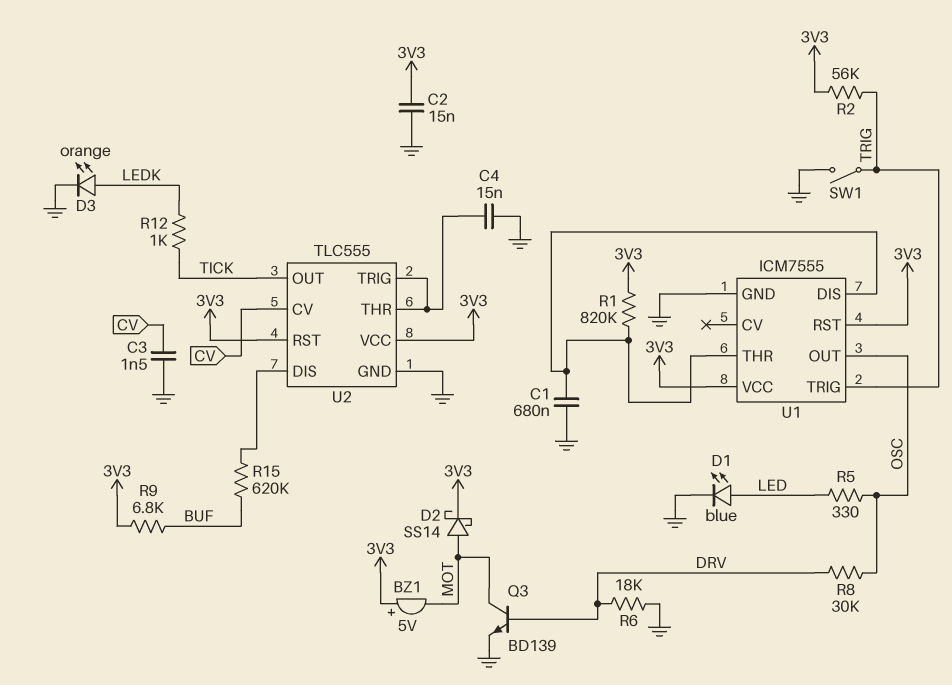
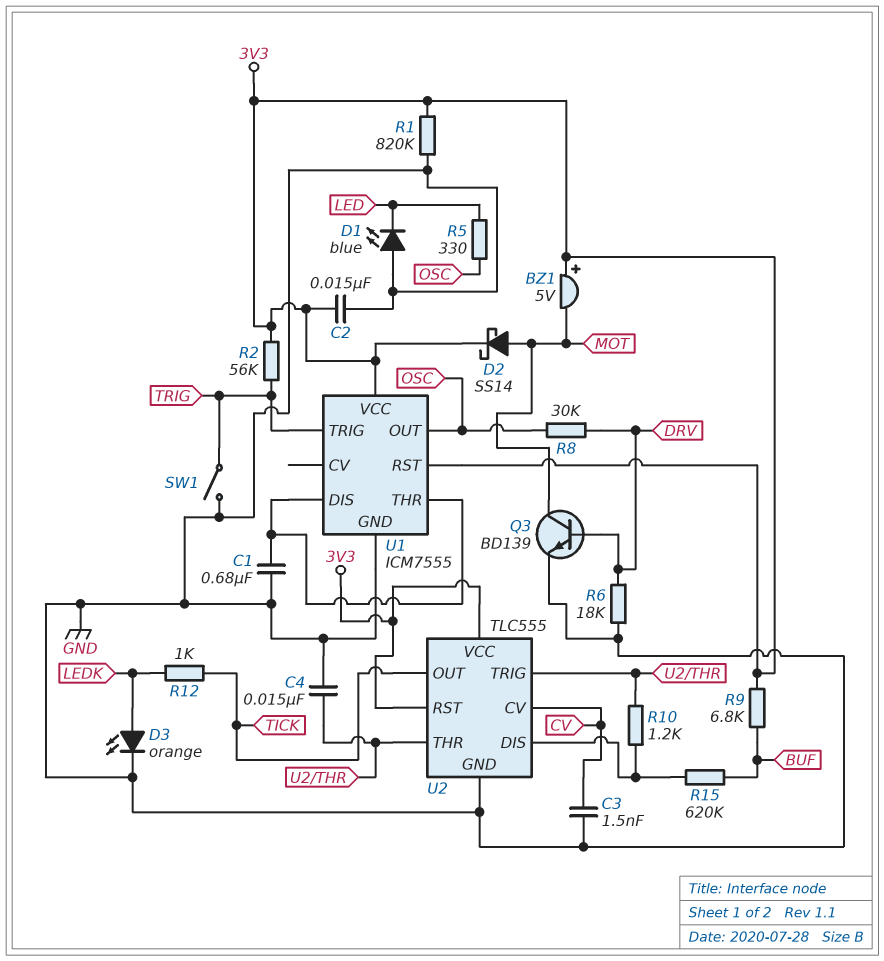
D1: LED blue (A LED, K GND) -> LED blue (A GND, K LED)
R1: 820k (3V3, U1/DIS) -> 820k (3V3, GND)
R10: none -> 1.2k (U2/DIS, U2/THR)

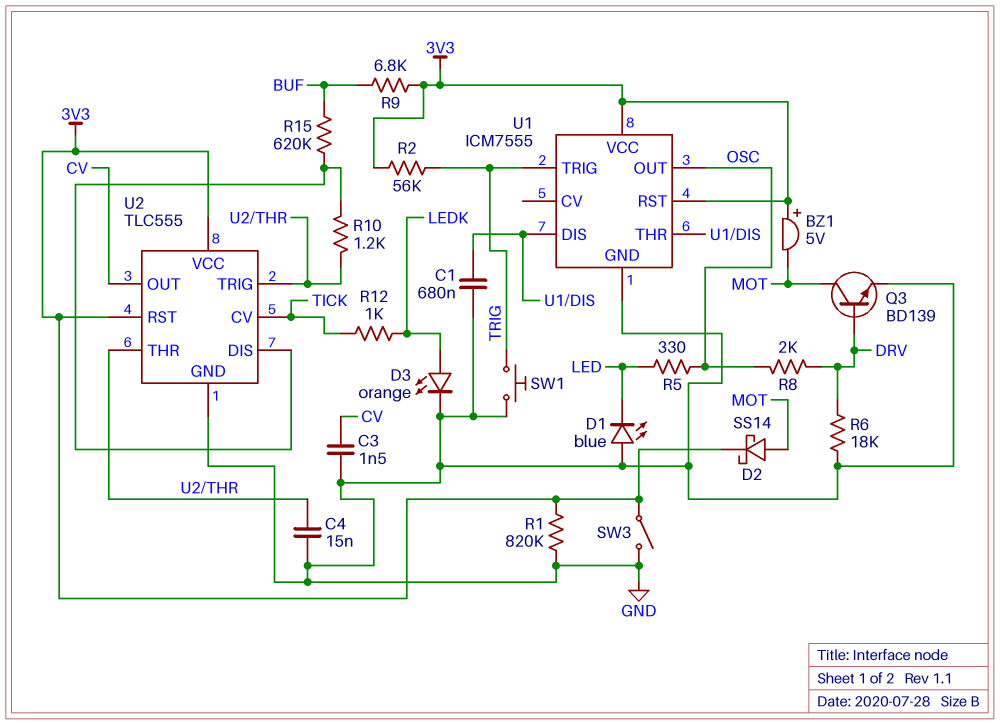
C2: 15nF (3V3, GND) -> none
R8: 30k (DRV, OSC) -> 2k (DRV, OSC)
SW1: switch (GND, TRIG) -> button (GND, TRIG)
SW3: none -> switch (3V3, GND)
U2 pin CV: CV -> TICK
U2 pin OUT: TICK -> CV

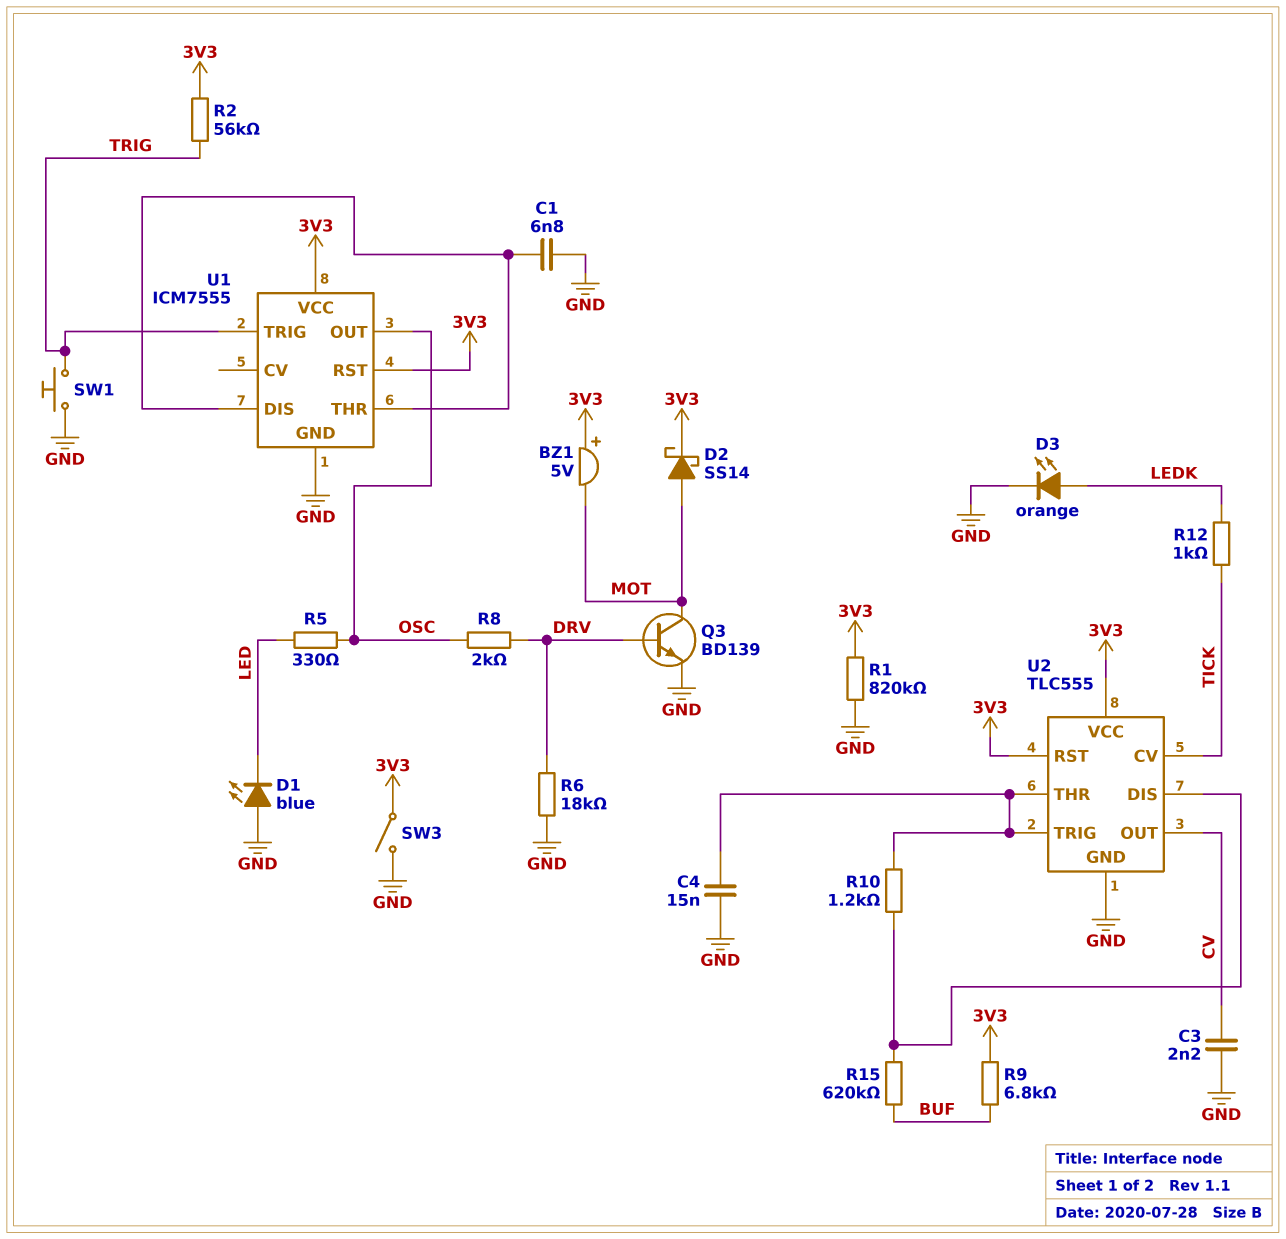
C1: 680nF (GND, U1/DIS) -> 6.8nF (GND, U1/DIS)
C3: 1.5nF (CV, GND) -> 2.2nF (CV, GND)

